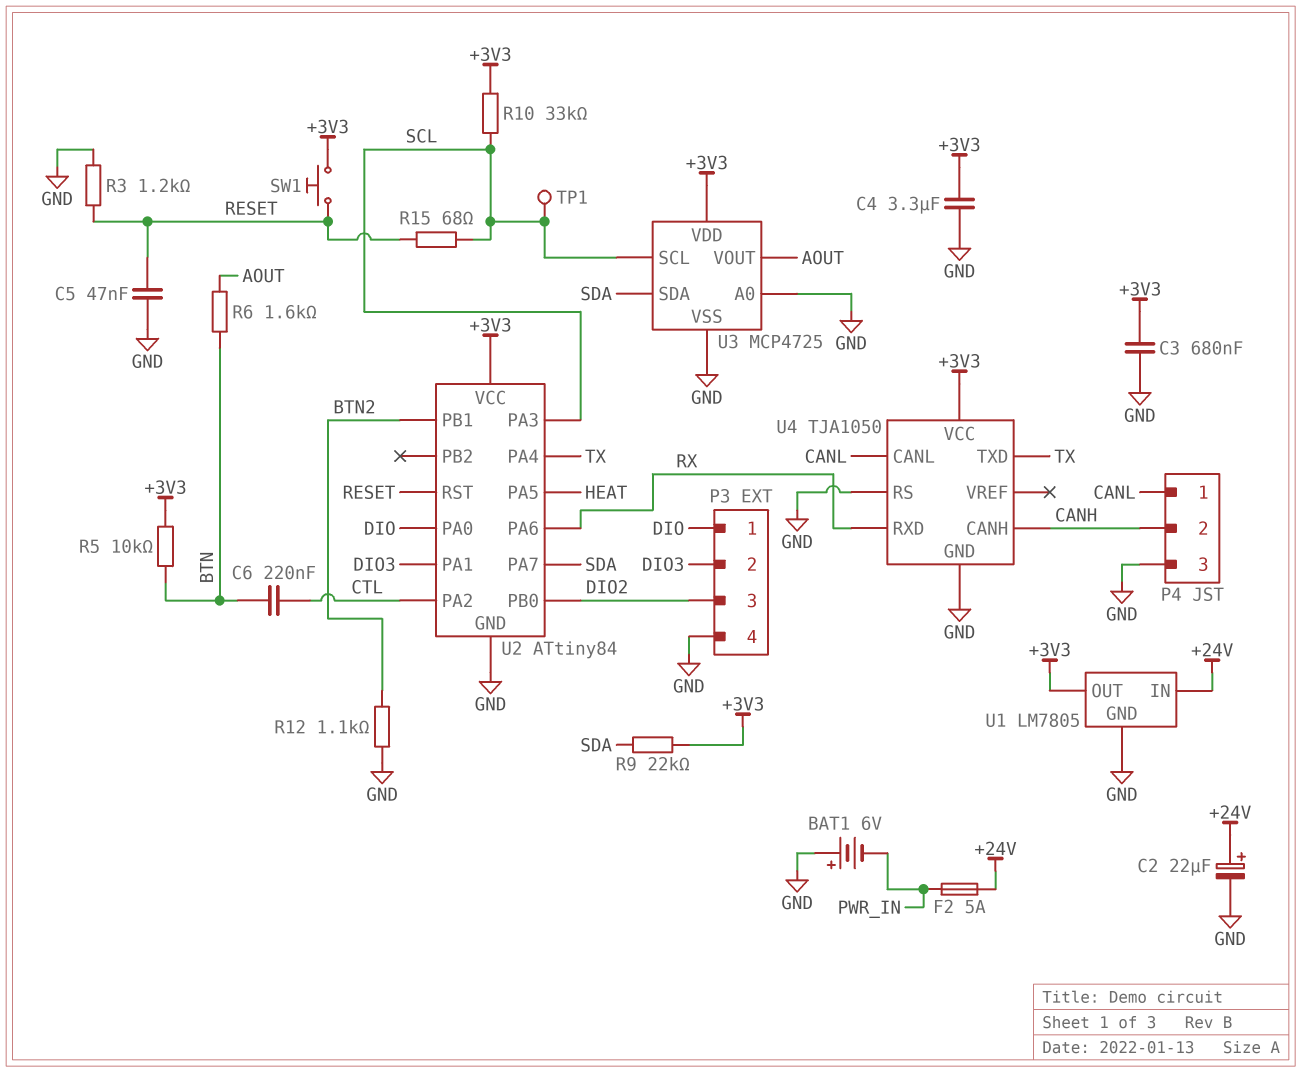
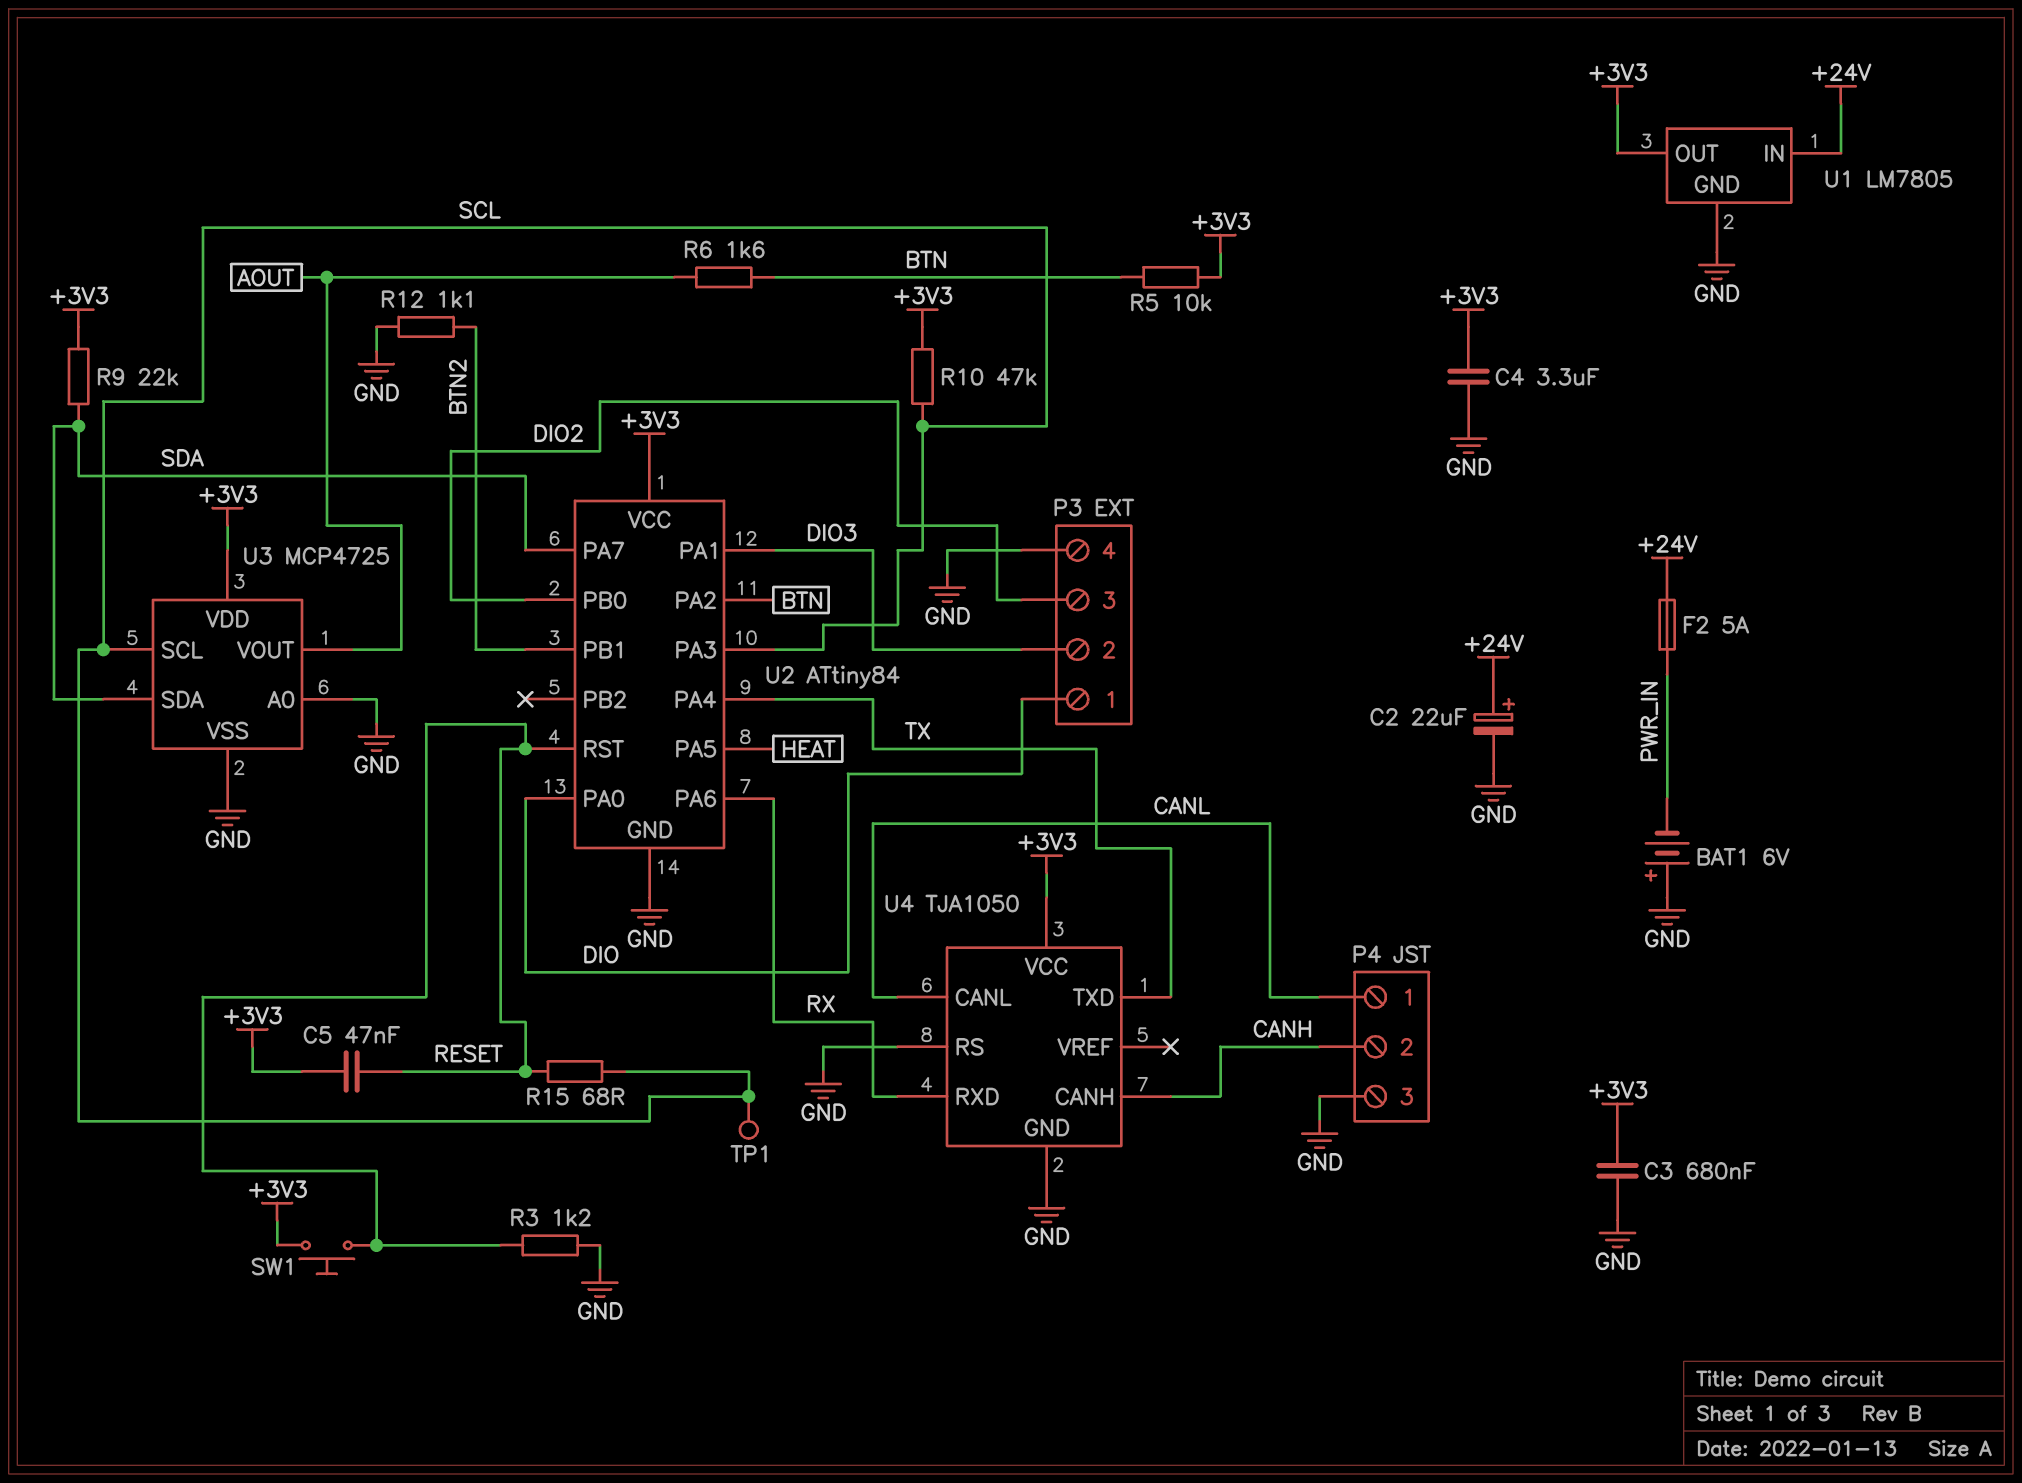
C5: 47nF (GND, RESET) -> 47nF (+3V3, RESET)
C6: 220nF (BTN, CTL) -> none
R10: 33k (+3V3, SCL) -> 47k (+3V3, SCL)
U2 pin PA2: CTL -> BTN

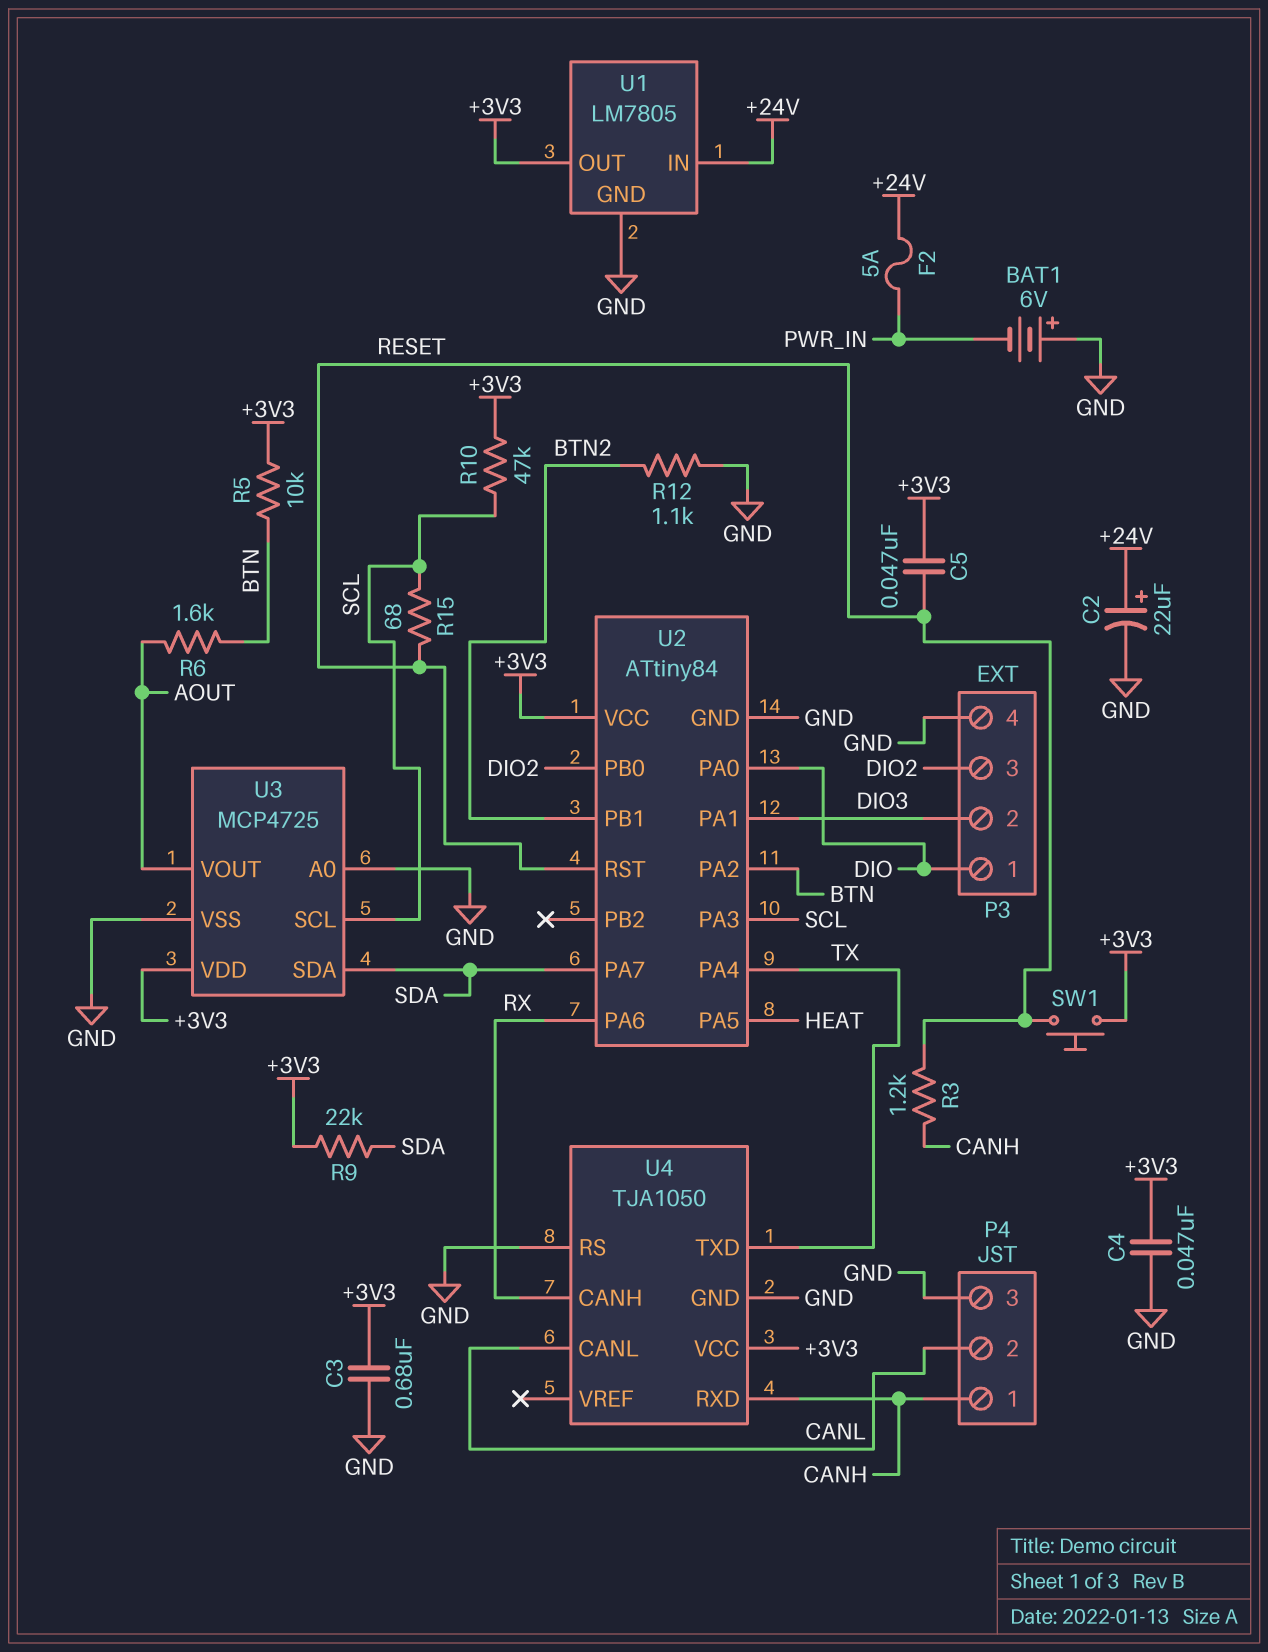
C4: 3.3uF (+3V3, GND) -> 47nF (+3V3, GND)
P4 pin 1: CANL -> CANH
P4 pin 2: CANH -> CANL
R3: 1.2k (GND, RESET) -> 1.2k (CANH, RESET)
TP1: test point (SCL) -> none
U4 pin CANH: CANH -> RX
U4 pin RXD: RX -> CANH

